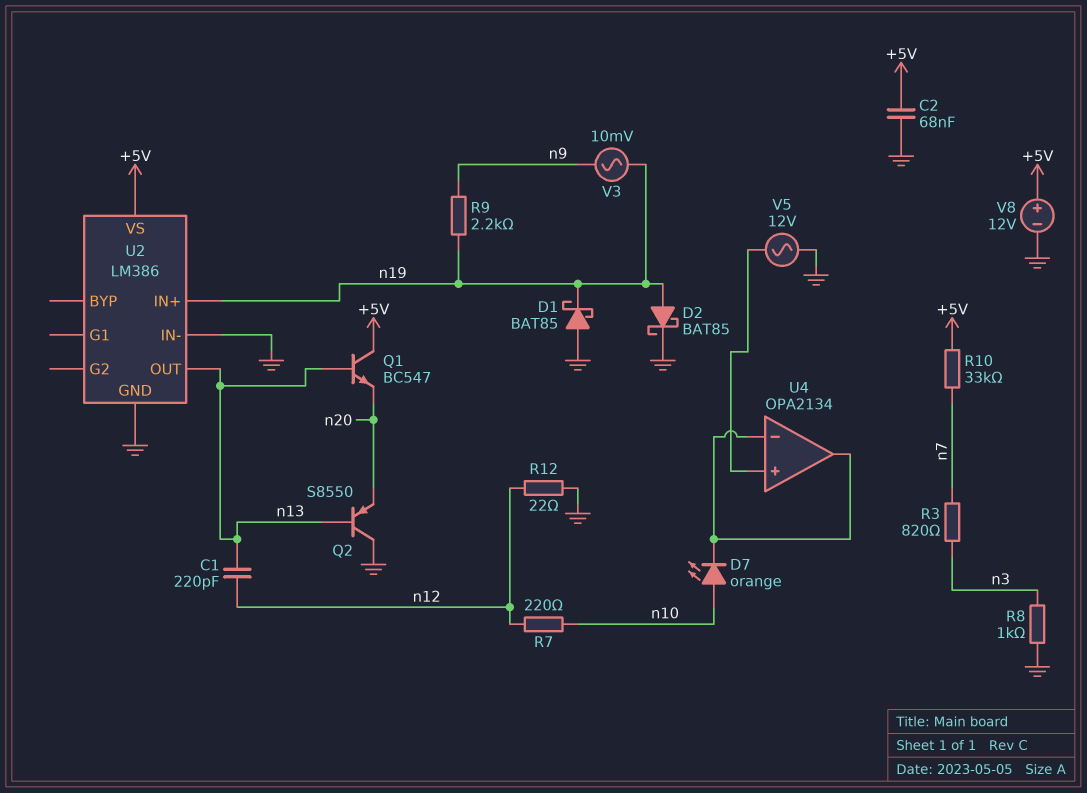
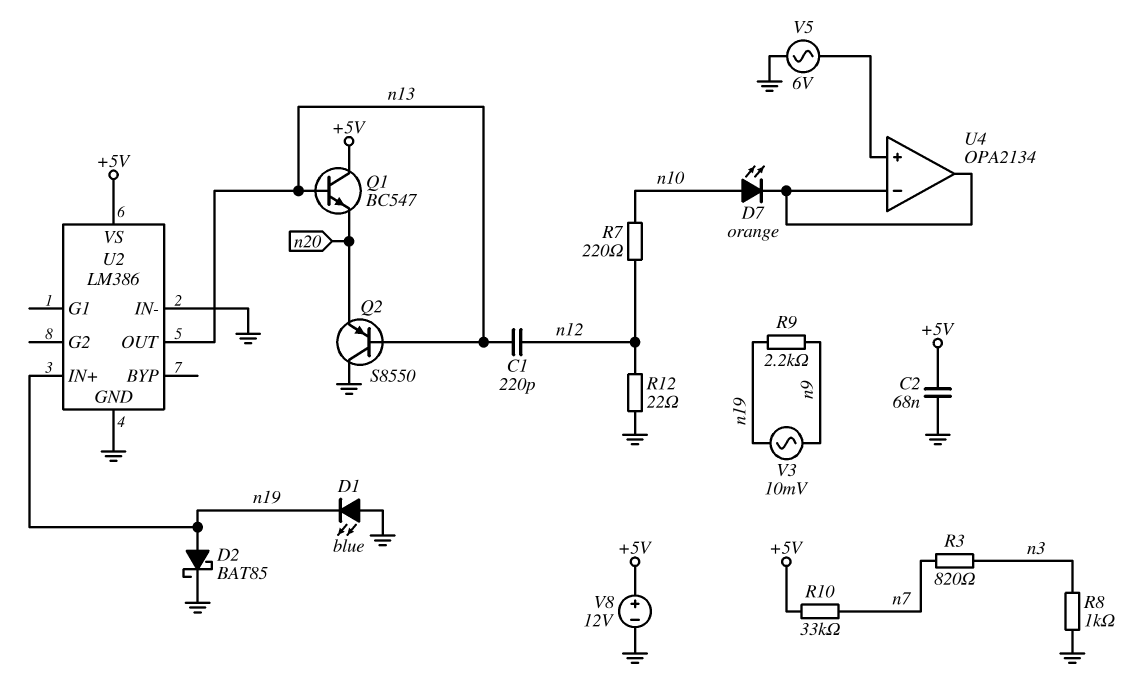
D1: schottky BAT85 (A GND, K n19) -> LED blue (A GND, K n19)
V5: AC 12V (GND, U4/in+) -> AC 6V (GND, U4/in+)

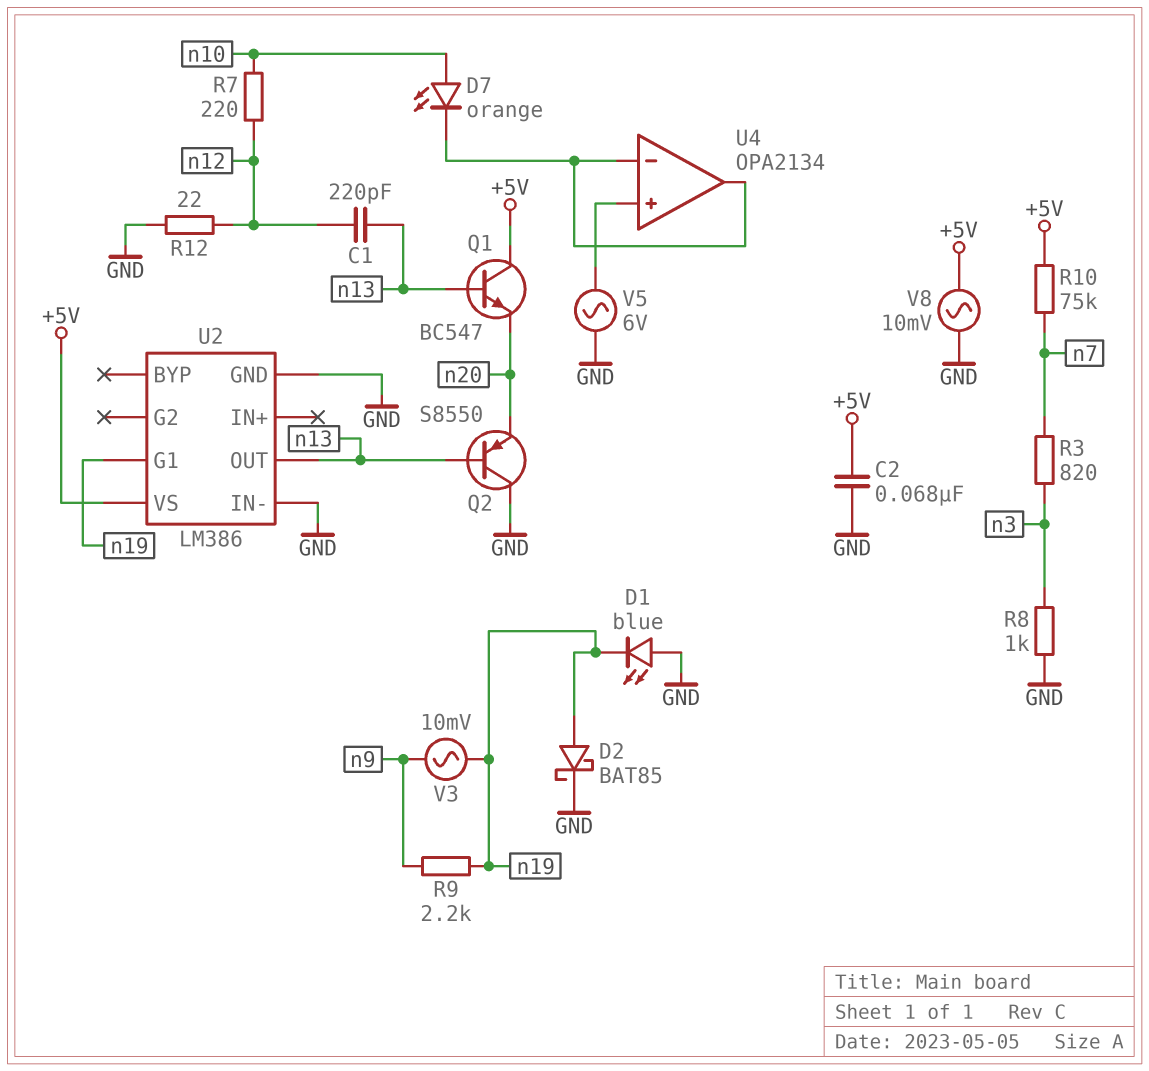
R10: 33k (+5V, n7) -> 75k (+5V, n7)
U2 pin G1: none -> n19
U2 pin IN+: n19 -> none
V8: 12V (plus +5V, minus GND) -> AC 10mV (+5V, GND)

